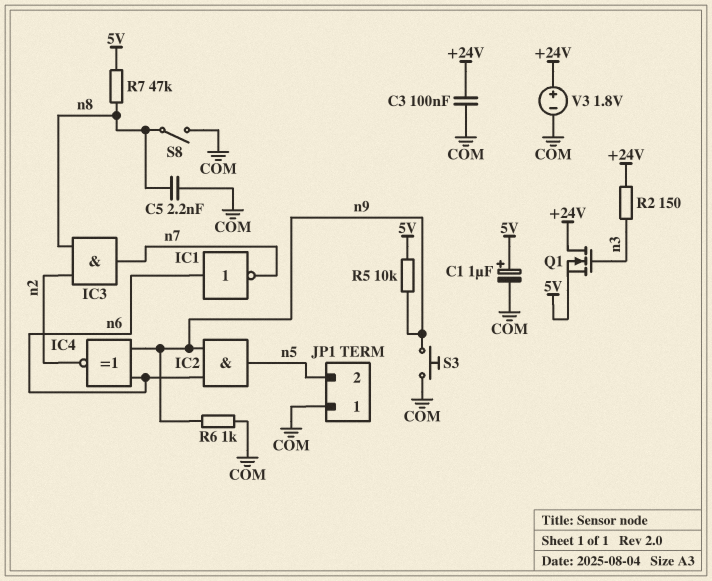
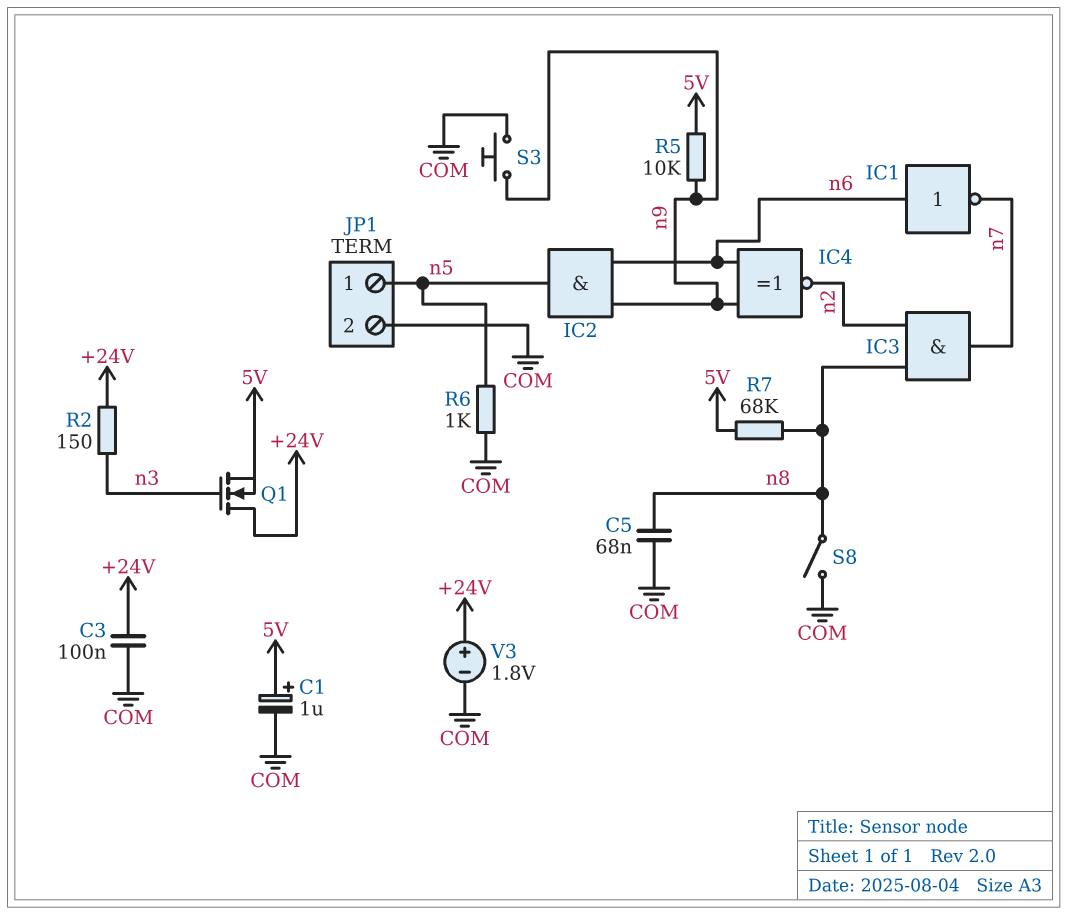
C5: 2.2nF (COM, n8) -> 68nF (COM, n8)
JP1 pin 1: COM -> n5
JP1 pin 2: n5 -> COM
R6: 1k (COM, n9) -> 1k (COM, n5)
R7: 47k (5V, n8) -> 68k (5V, n8)

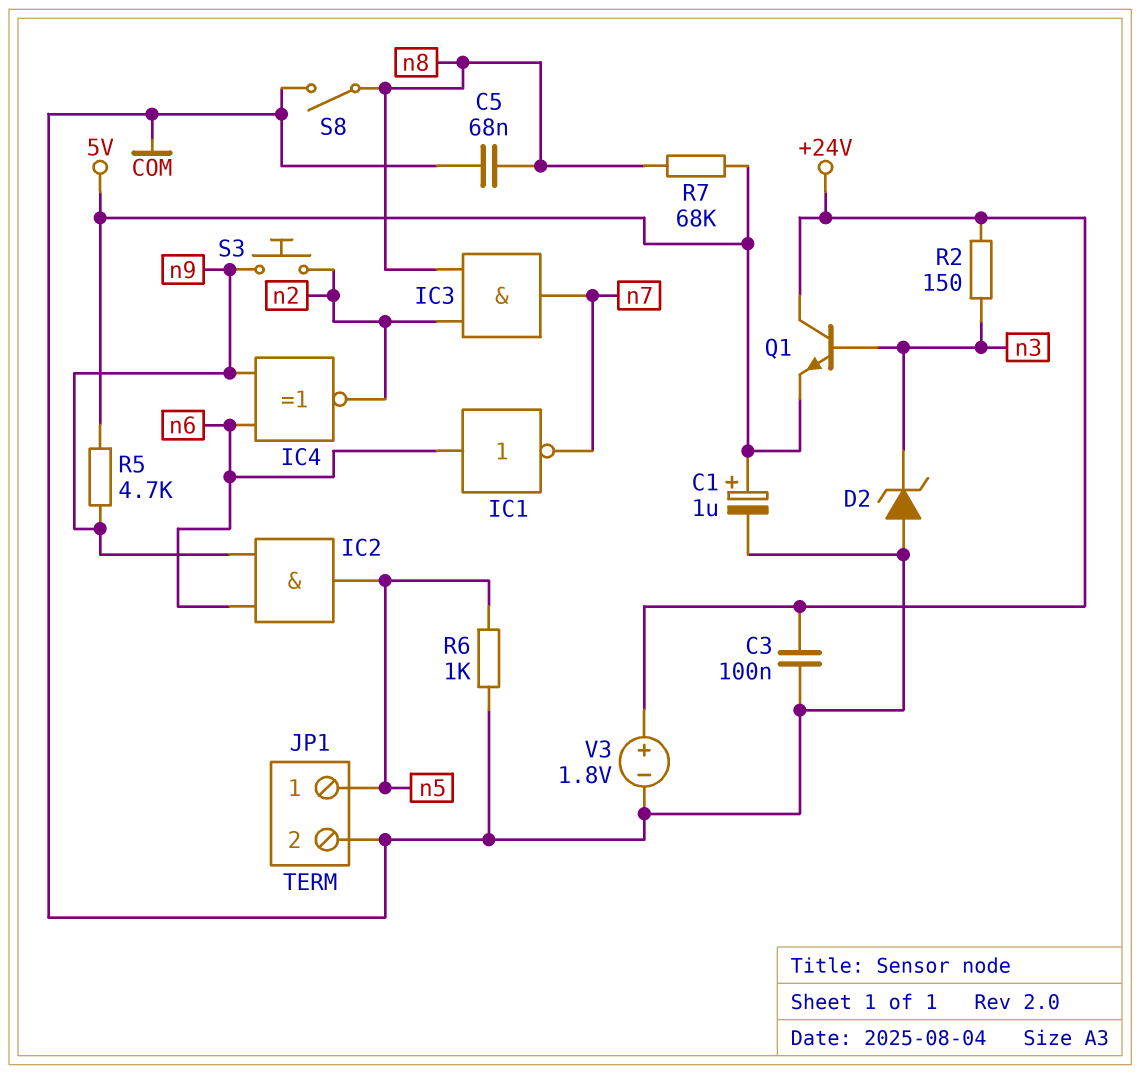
D2: none -> zener (A COM, K n3)
Q1: NMOS (G n3, D +24V, S 5V) -> NPN (B n3, C +24V, E 5V)
R5: 10k (5V, n9) -> 4.7k (5V, n9)
S3: button (COM, n9) -> button (n2, n9)

